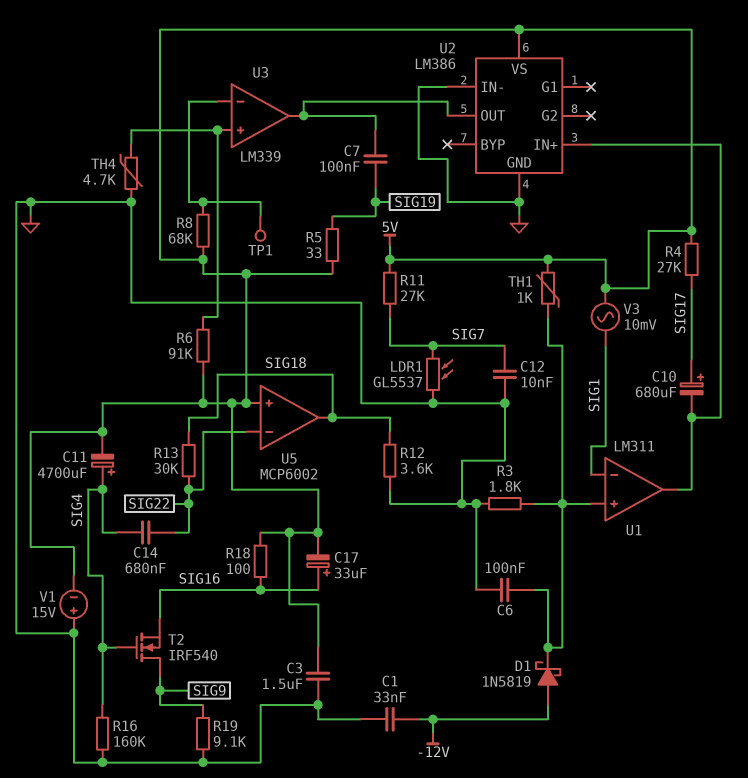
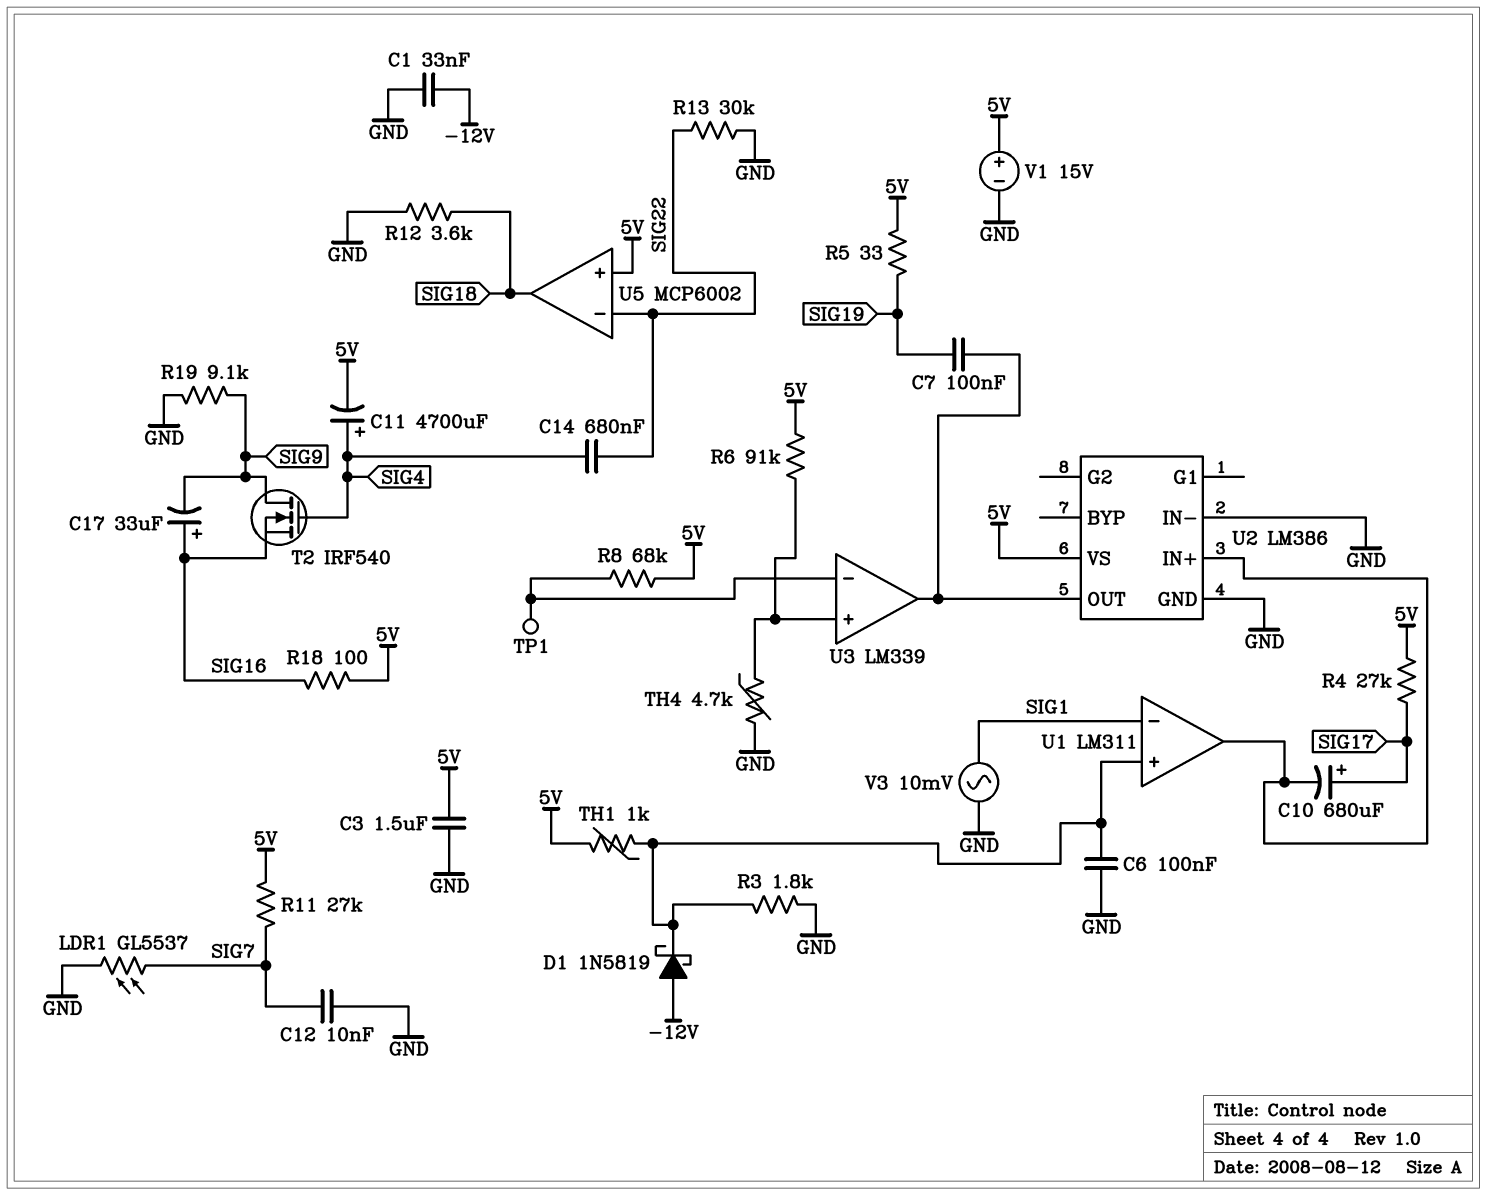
C17: 33uF (plus SIG16, minus 5V) -> 33uF (plus SIG16, minus SIG9)
R13: 30k (SIG18, SIG22) -> 30k (GND, SIG22)
R16: 160k (GND, SIG4) -> none
V1: 15V (plus GND, minus 5V) -> 15V (plus 5V, minus GND)
V3: AC 10mV (5V, SIG1) -> AC 10mV (GND, SIG1)

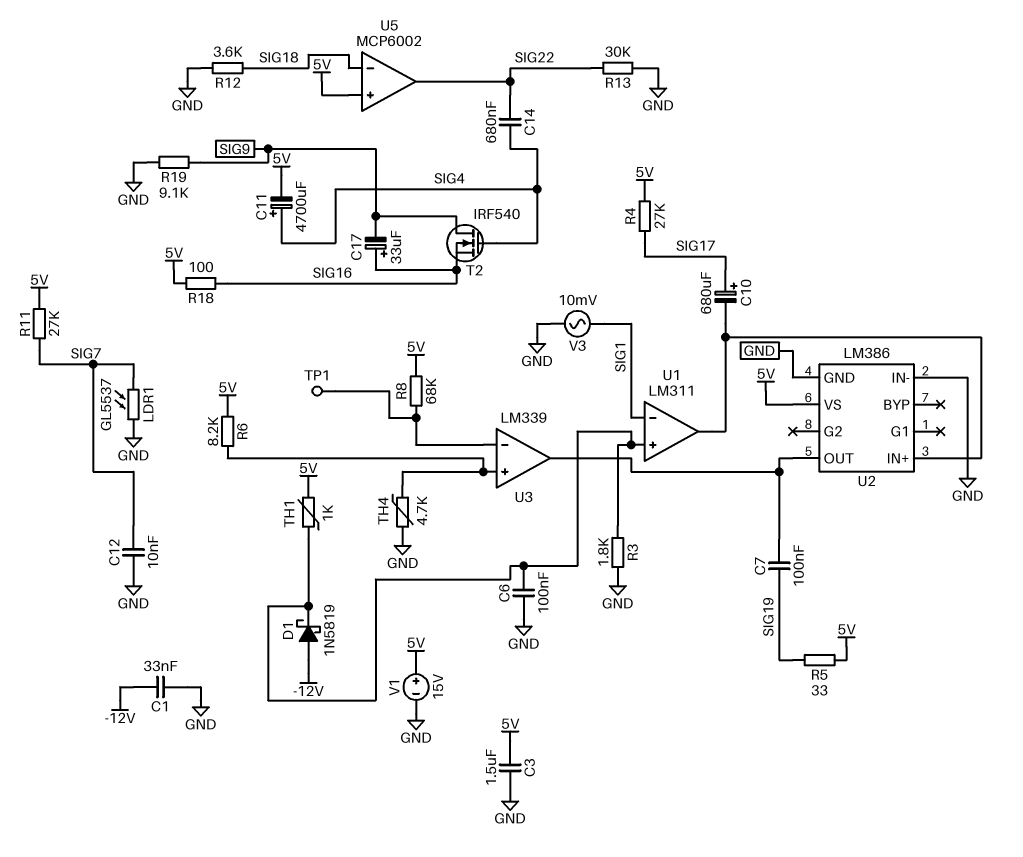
R6: 91k (5V, U3/in+) -> 8.2k (5V, U3/in+)
U5 pin in-: SIG22 -> SIG18
U5 pin out: SIG18 -> SIG22

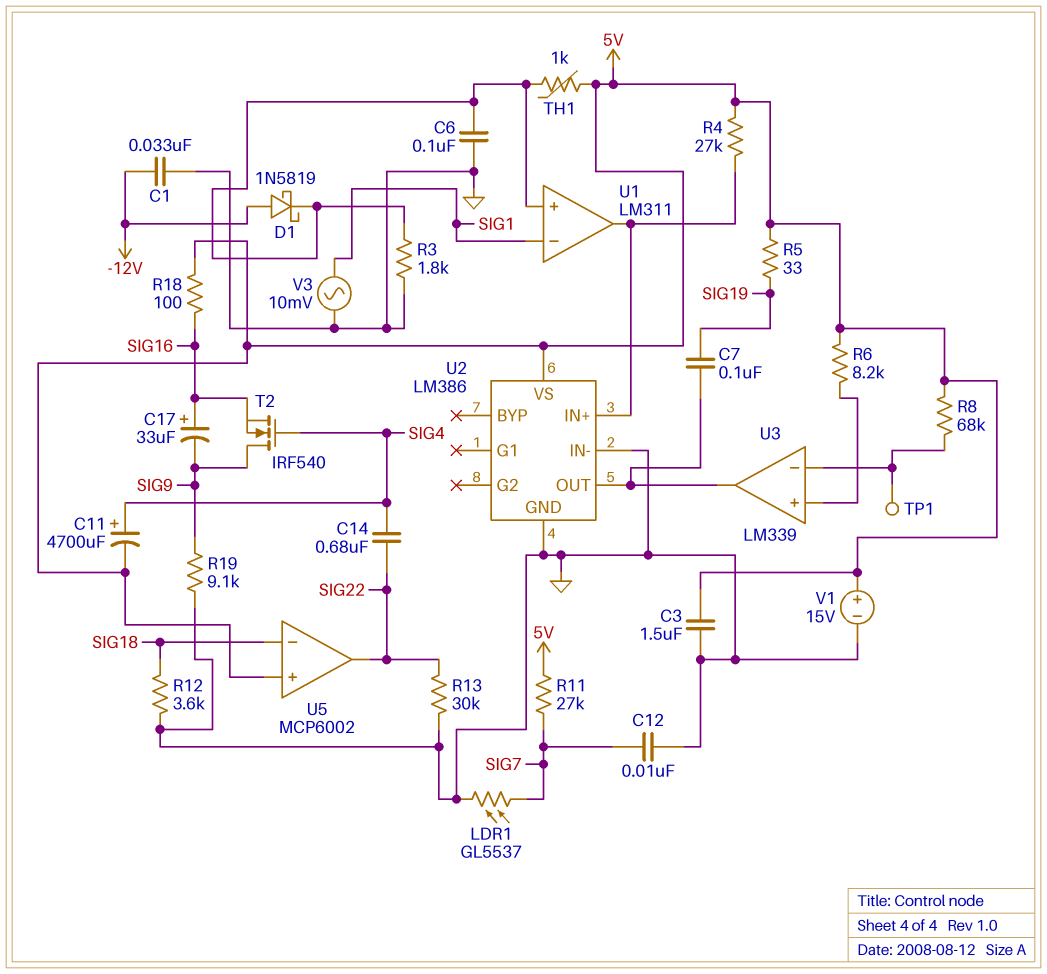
C10: 680uF (plus SIG17, minus U1/out) -> none
R4: 27k (5V, SIG17) -> 27k (5V, U1/out)
TH4: 4.7k (GND, U3/in+) -> none

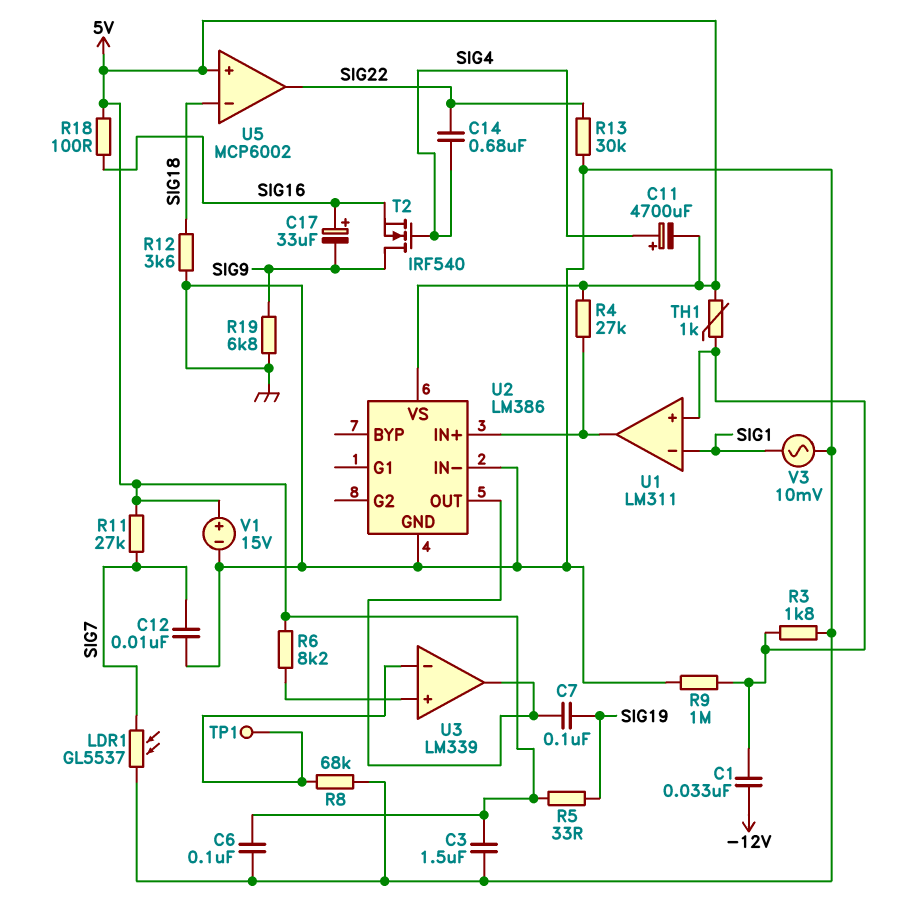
C1: 33nF (-12V, GND) -> 33nF (-12V, U1/in+)
C6: 100nF (GND, U1/in+) -> 100nF (5V, GND)
D1: schottky 1N5819 (A -12V, K U1/in+) -> none
R8: 68k (5V, U3/in-) -> 68k (GND, U3/in-)
R9: none -> 1M (GND, U1/in+)
R19: 9.1k (GND, SIG9) -> 6.8k (GND, SIG9)

